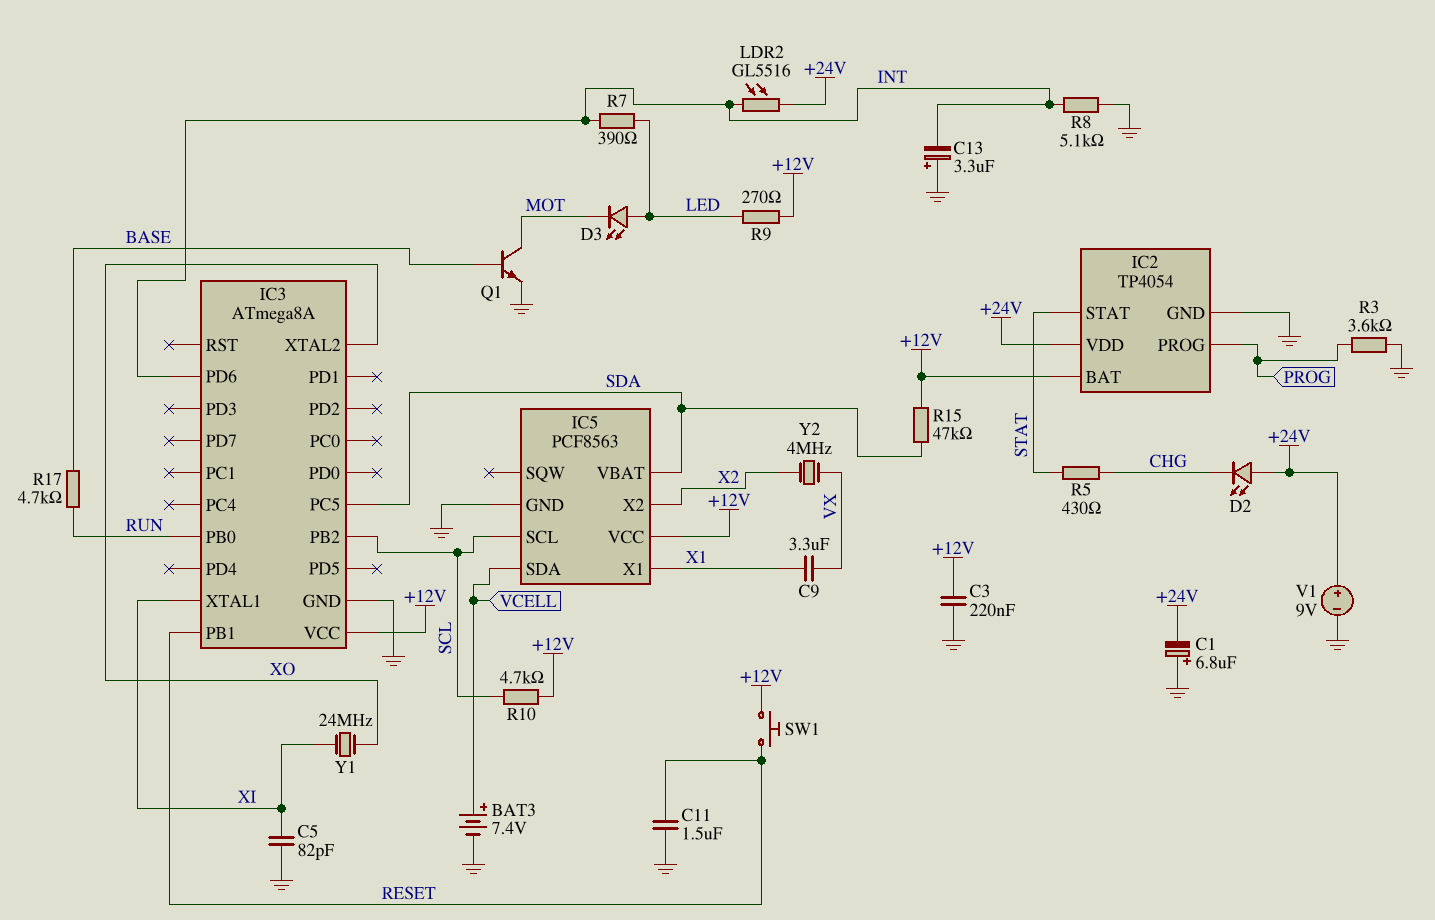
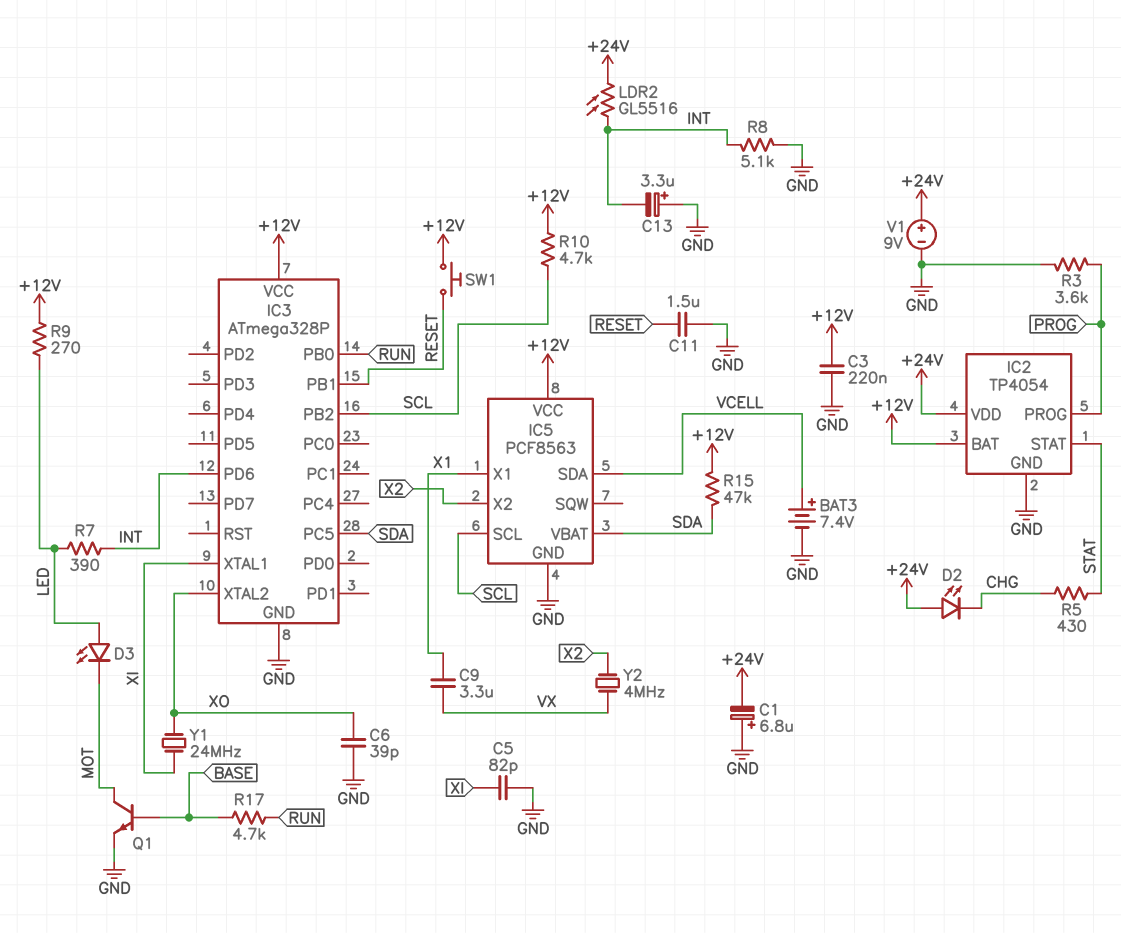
C6: none -> 39pF (GND, XO)
IC3: ATmega8A -> ATmega328P

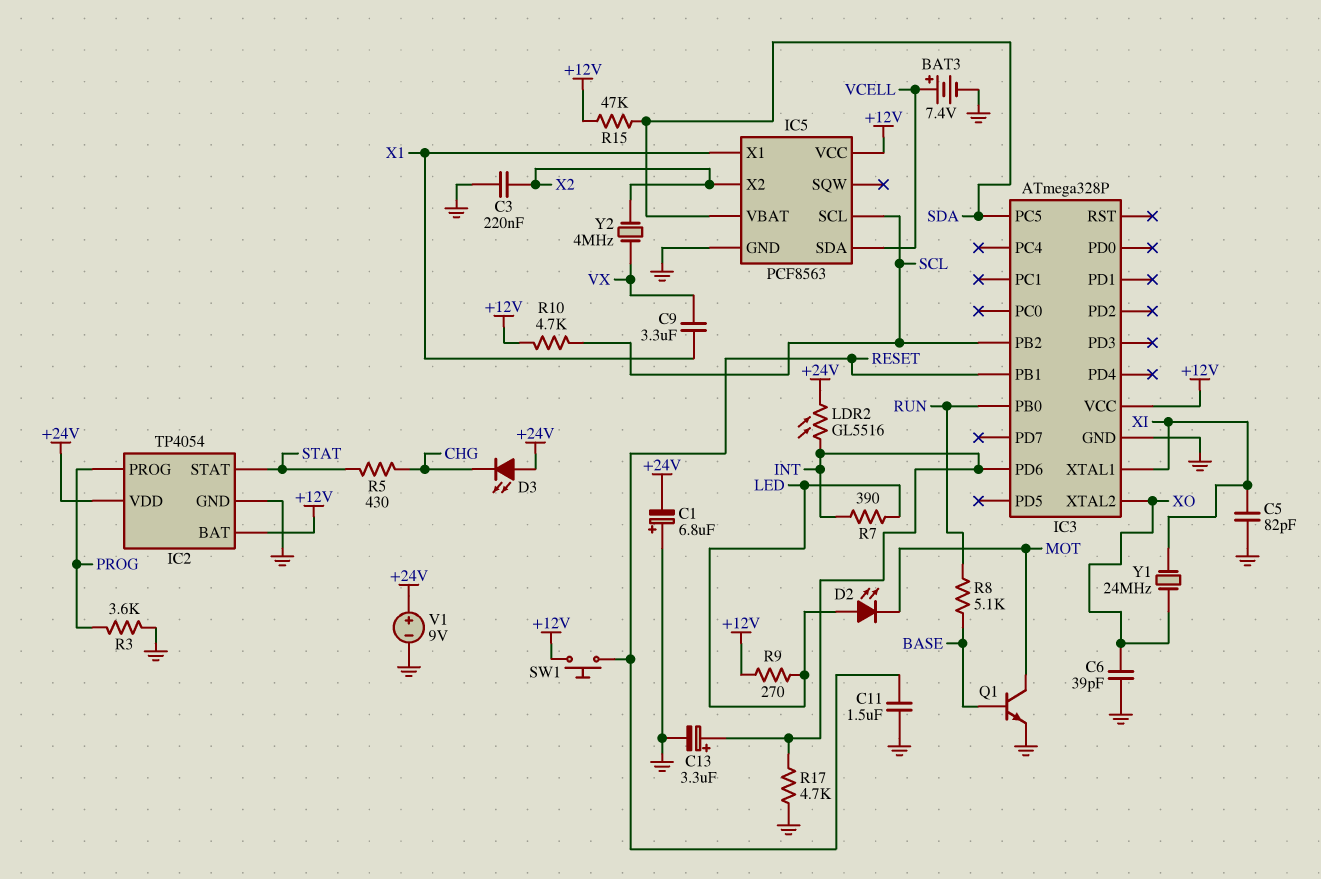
C3: 220nF (+12V, GND) -> 220nF (GND, X2)
C13: 3.3uF (plus GND, minus INT) -> 3.3uF (plus INT, minus GND)
D2: LED (A +24V, K CHG) -> LED (A LED, K MOT)
D3: LED (A LED, K MOT) -> LED (A +24V, K CHG)
R8: 5.1k (GND, INT) -> 5.1k (BASE, RUN)
R17: 4.7k (BASE, RUN) -> 4.7k (GND, INT)

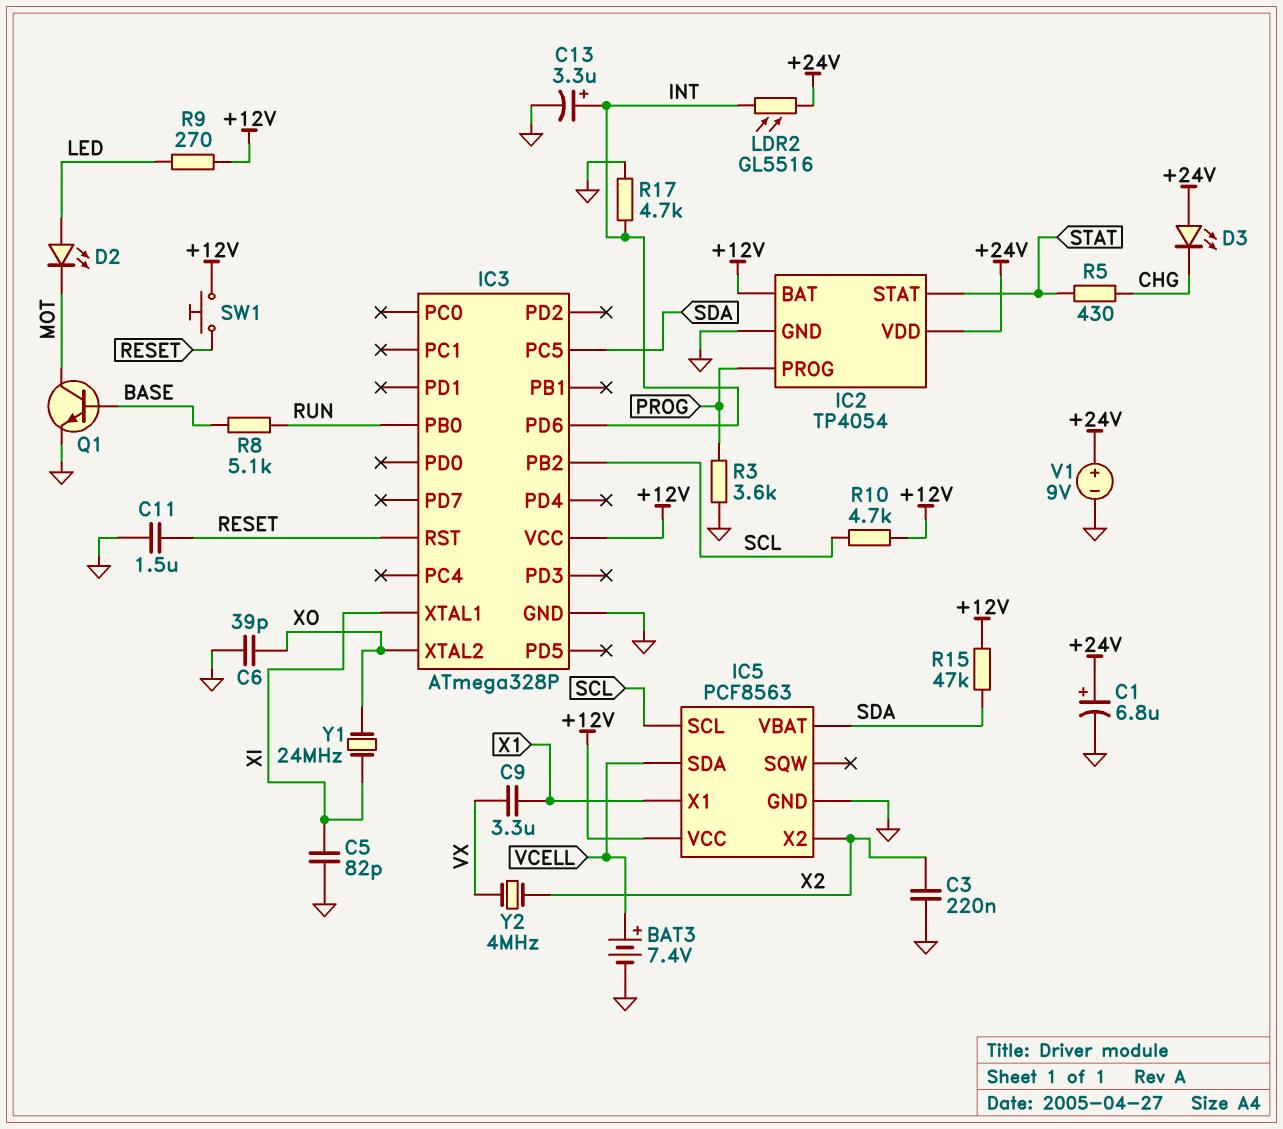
C1: 6.8uF (plus GND, minus +24V) -> 6.8uF (plus +24V, minus GND)
IC3 pin PB1: RESET -> none
IC3 pin RST: none -> RESET
R7: 390 (INT, LED) -> none

